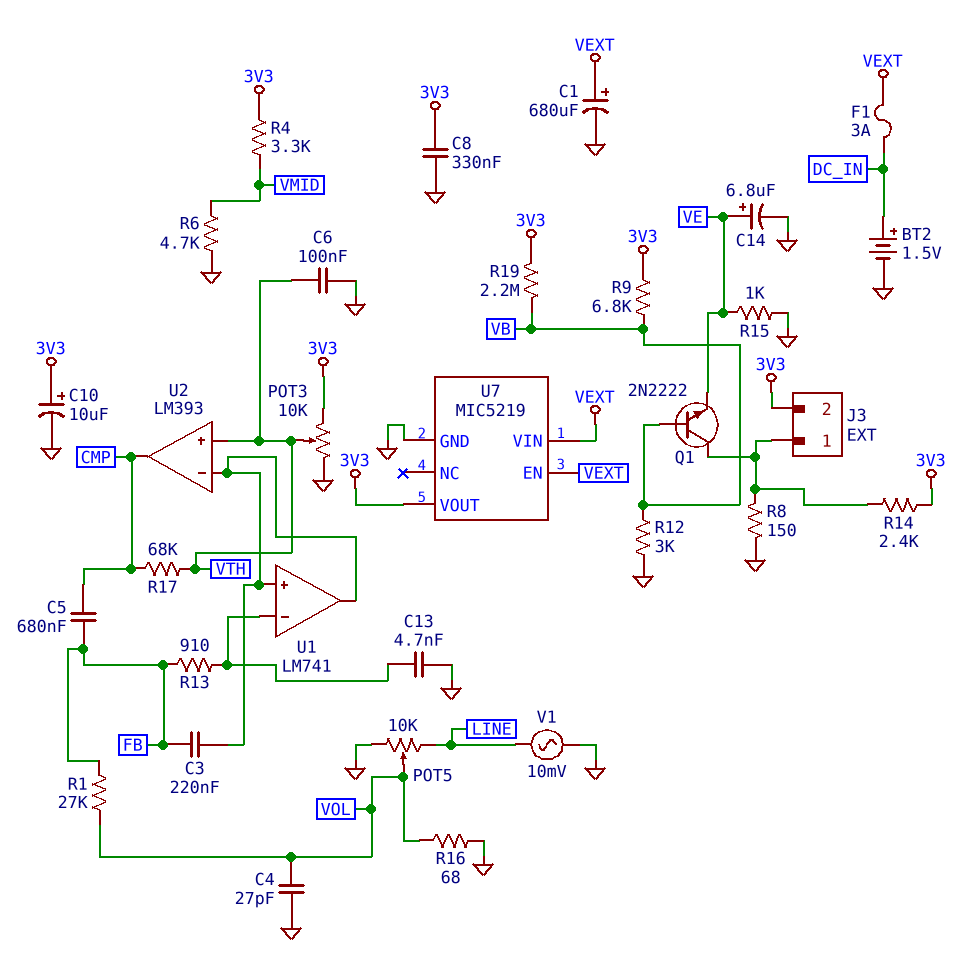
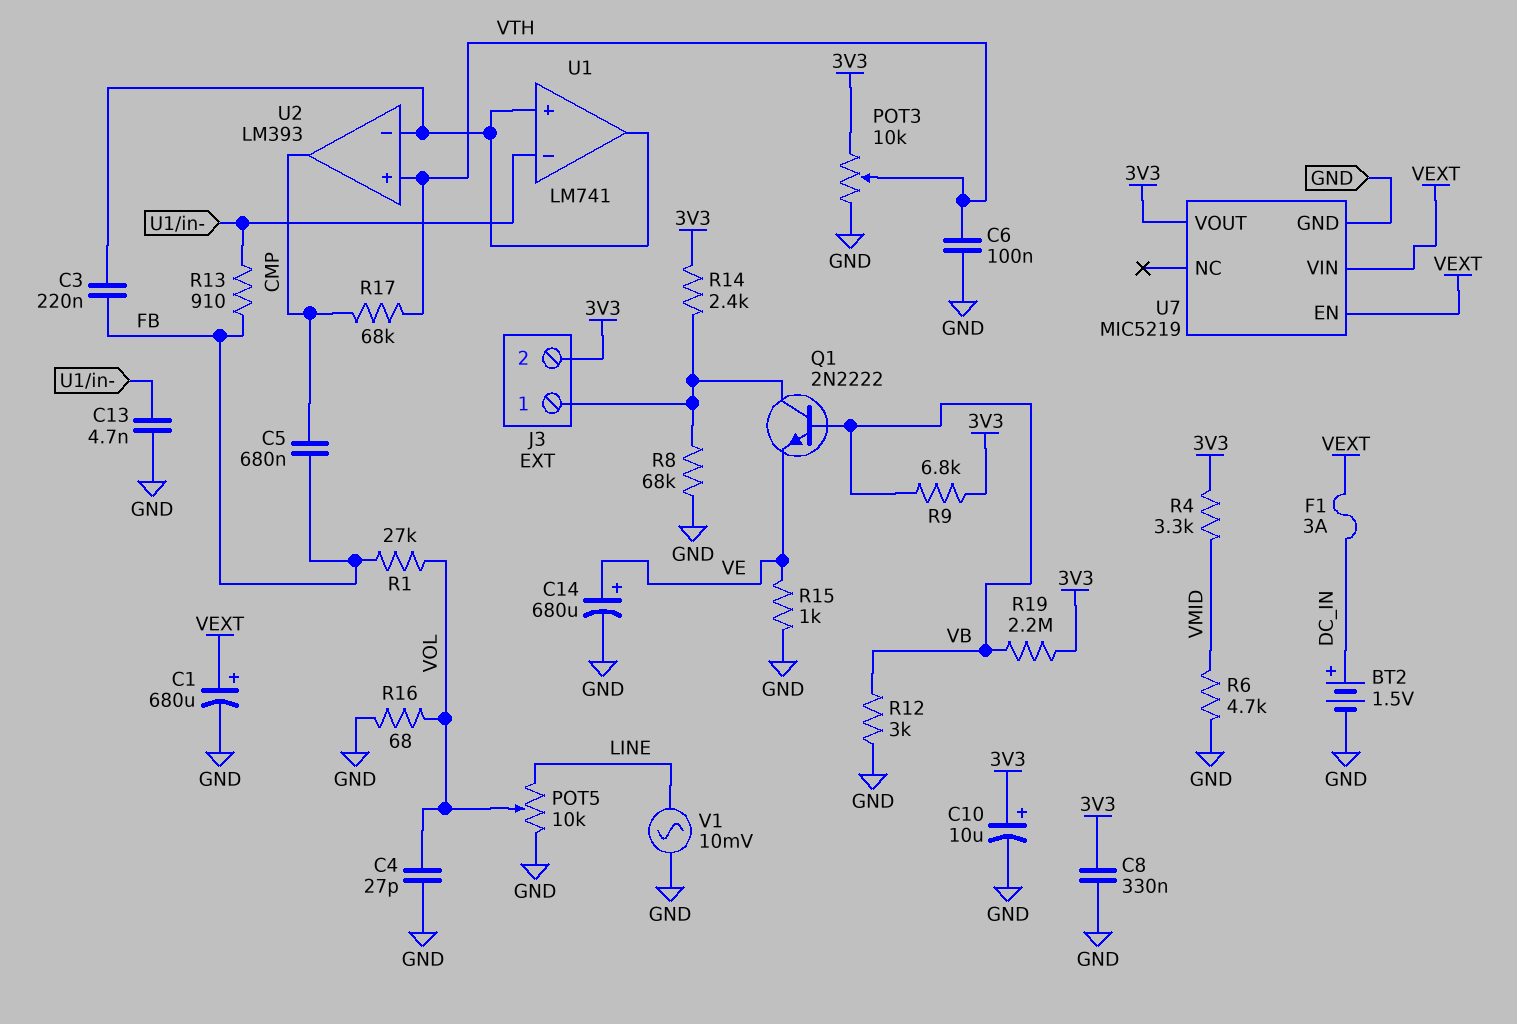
C14: 6.8uF (plus VE, minus GND) -> 680uF (plus VE, minus GND)
R8: 150 (GND, J3/1) -> 68k (GND, J3/1)

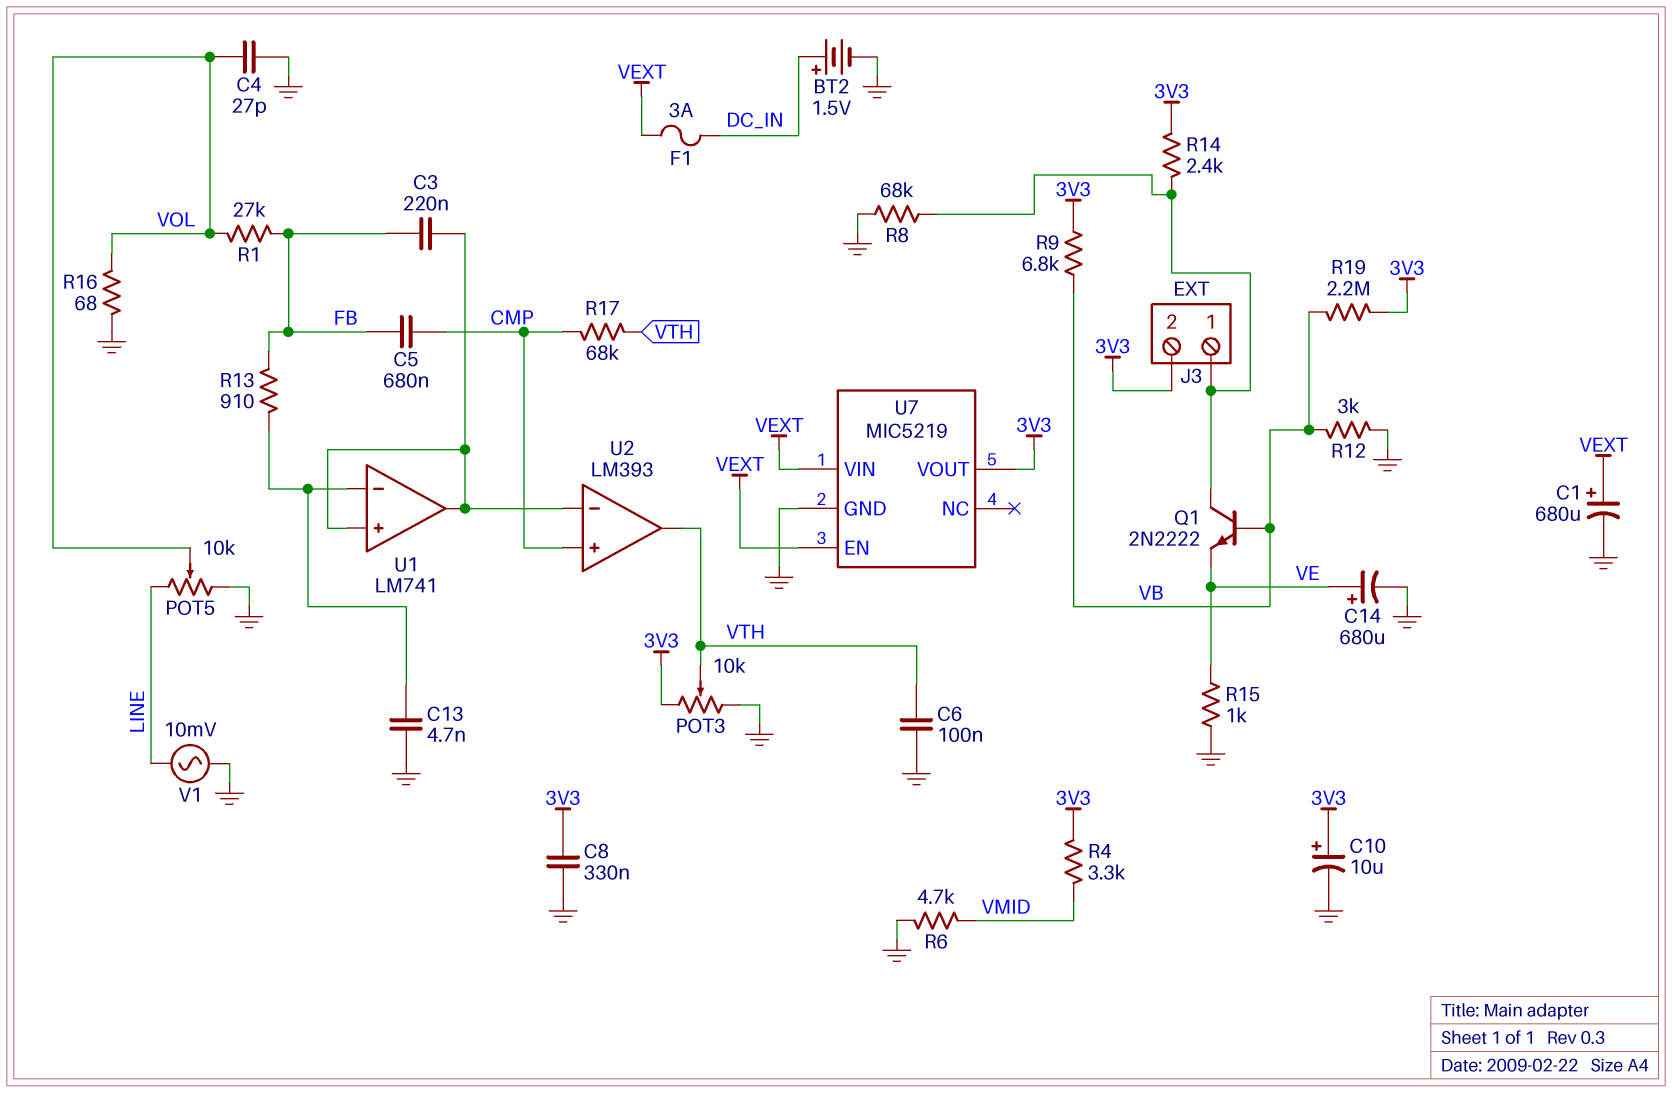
U2 pin in+: VTH -> CMP
U2 pin out: CMP -> VTH

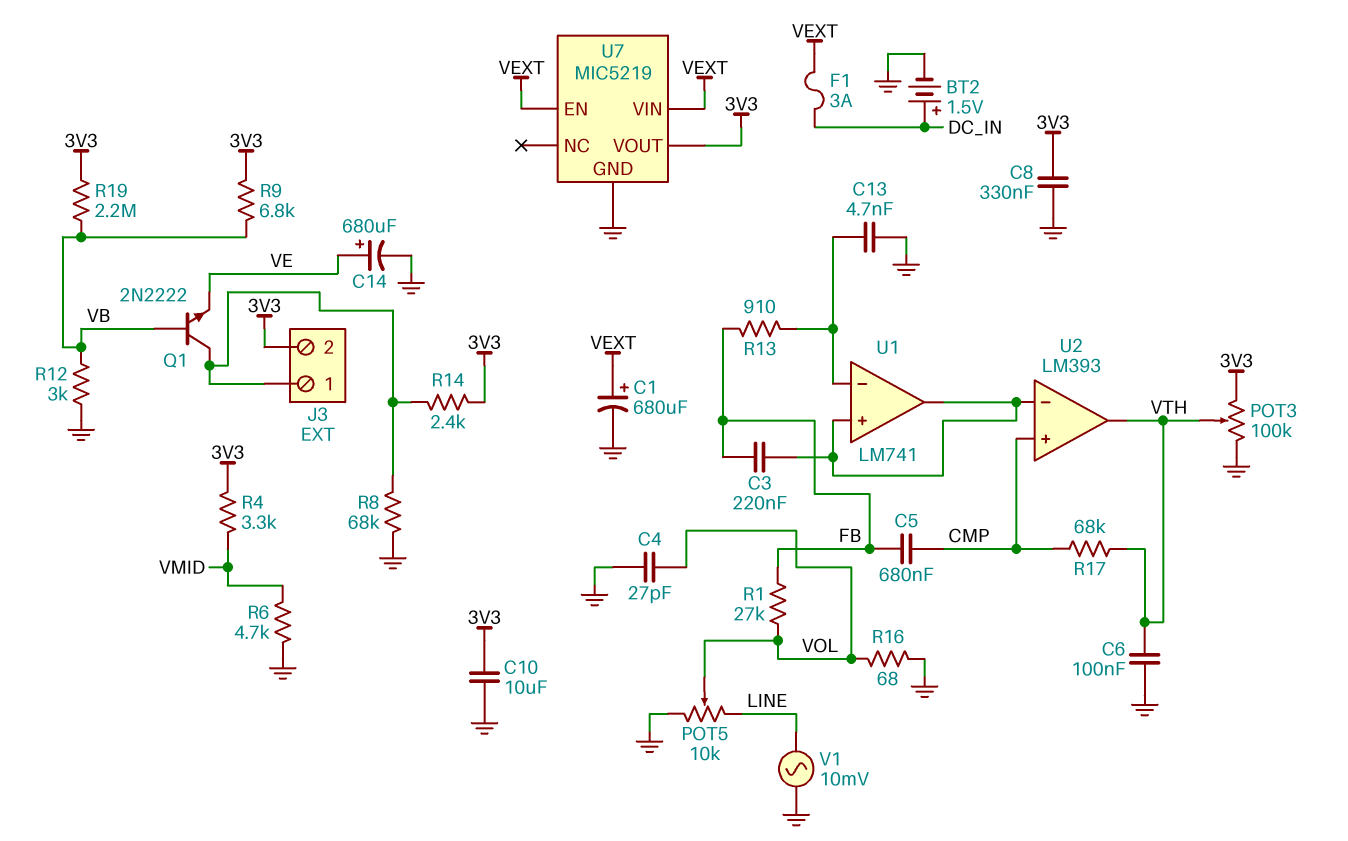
C10: 10uF (plus 3V3, minus GND) -> 10uF (3V3, GND)
POT3: 10k (3V3, GND, wiper VTH) -> 100k (3V3, GND, wiper VTH)
R15: 1k (GND, VE) -> none

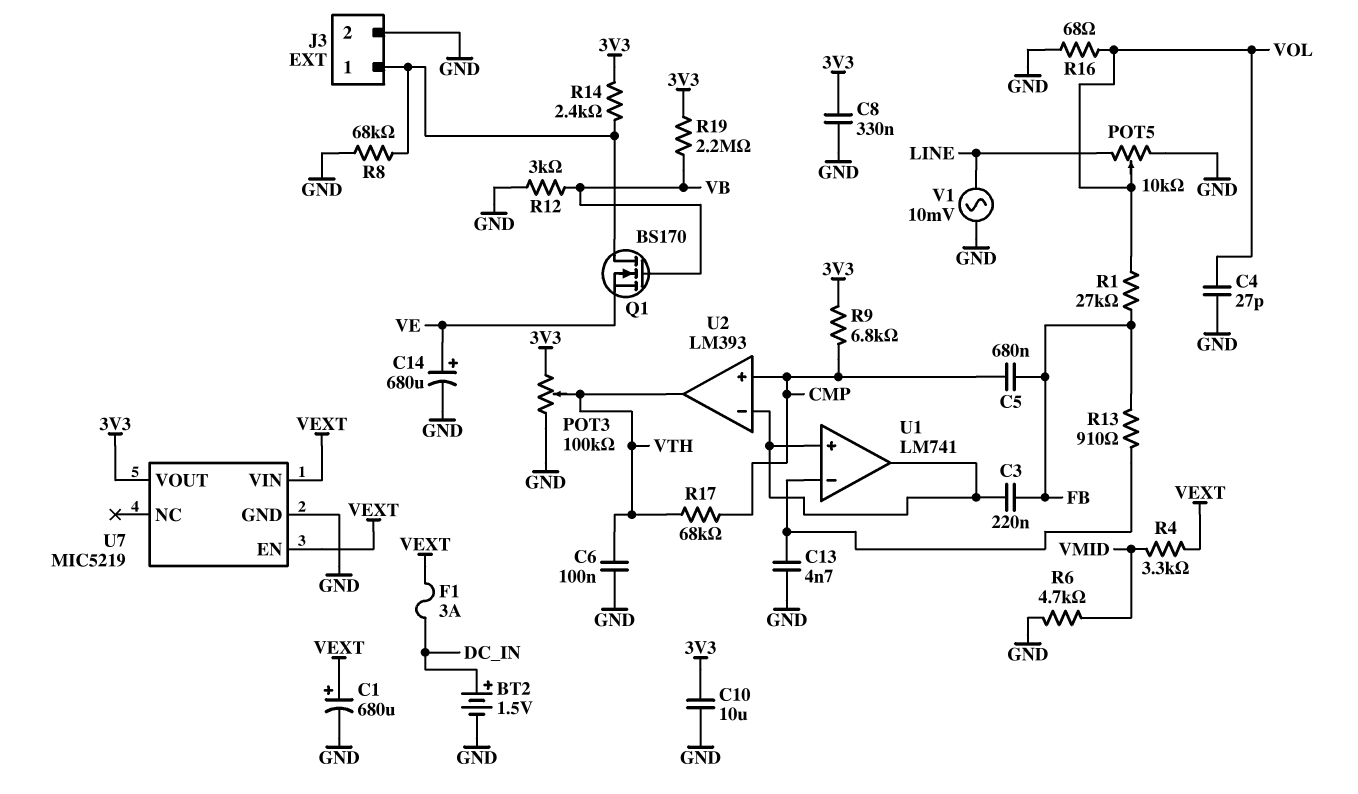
J3 pin 2: 3V3 -> GND
Q1: NPN 2N2222 (B VB, C J3/1, E VE) -> NMOS BS170 (G VB, D J3/1, S VE)
R4: 3.3k (3V3, VMID) -> 3.3k (VEXT, VMID)
R9: 6.8k (3V3, VB) -> 6.8k (3V3, CMP)

